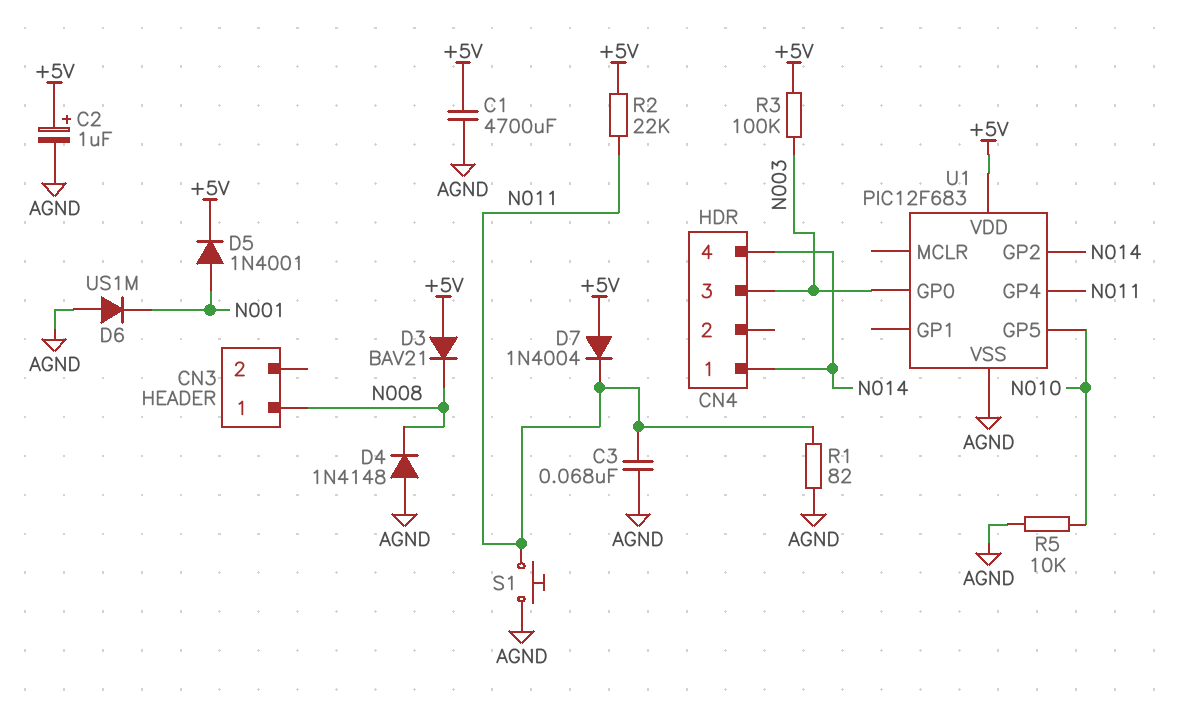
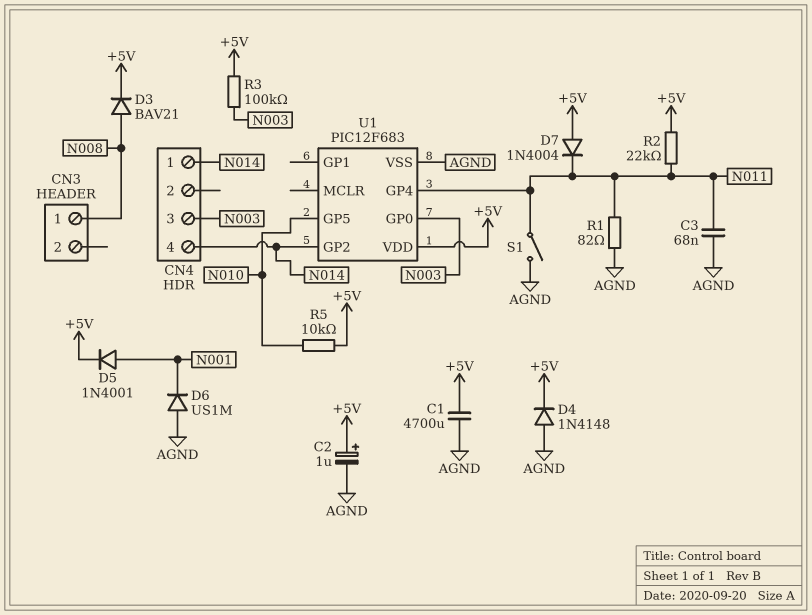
D3: diode BAV21 (A +5V, K N008) -> diode BAV21 (A N008, K +5V)
D4: diode 1N4148 (A AGND, K N008) -> diode 1N4148 (A AGND, K +5V)
R5: 10k (AGND, N010) -> 10k (+5V, N010)
S1: button (AGND, N011) -> switch (AGND, N011)

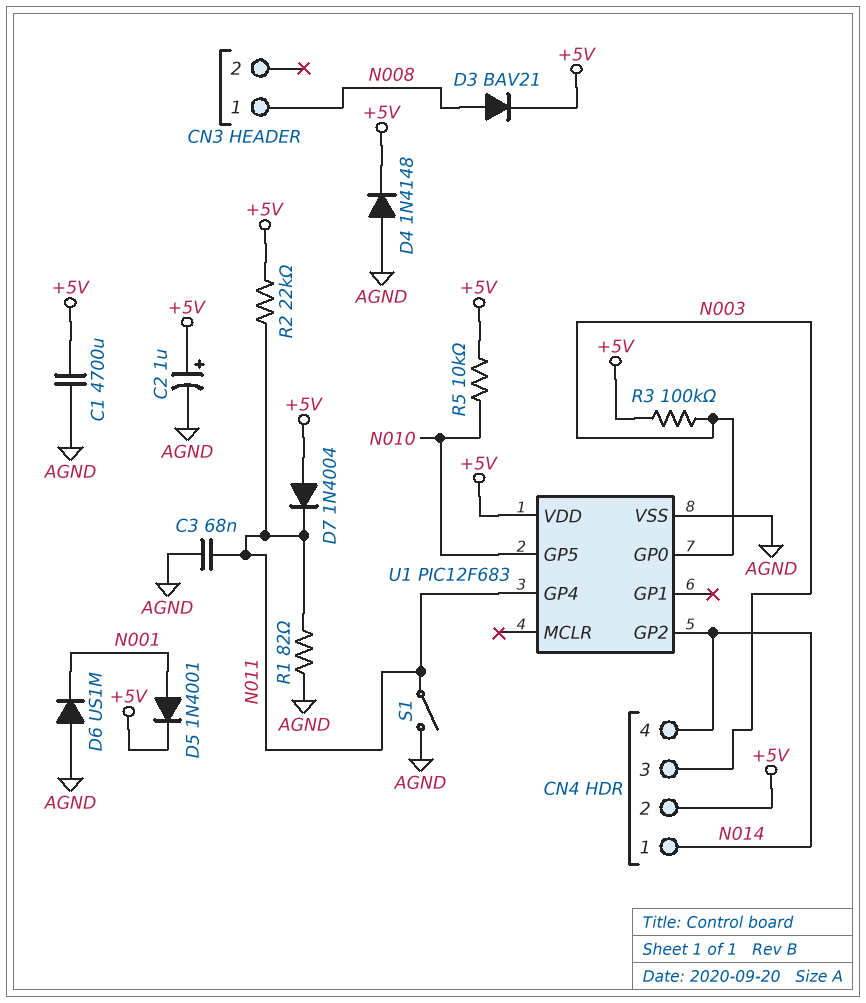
CN4 pin 2: none -> +5V

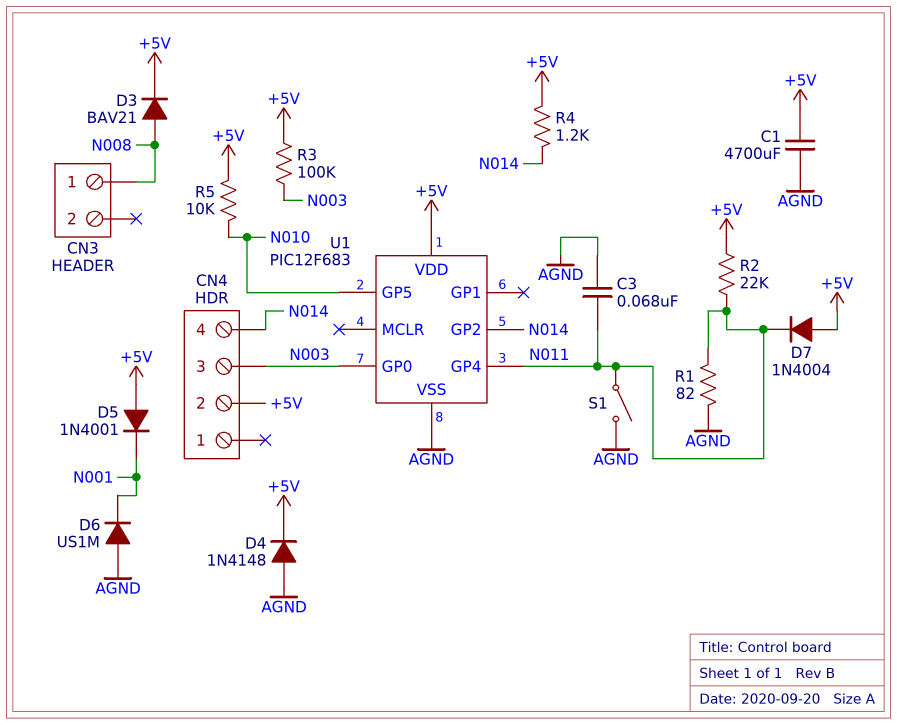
C2: 1uF (plus +5V, minus AGND) -> none
CN4 pin 1: N014 -> none
D5: diode 1N4001 (A N001, K +5V) -> diode 1N4001 (A +5V, K N001)
R4: none -> 1.2k (+5V, N014)

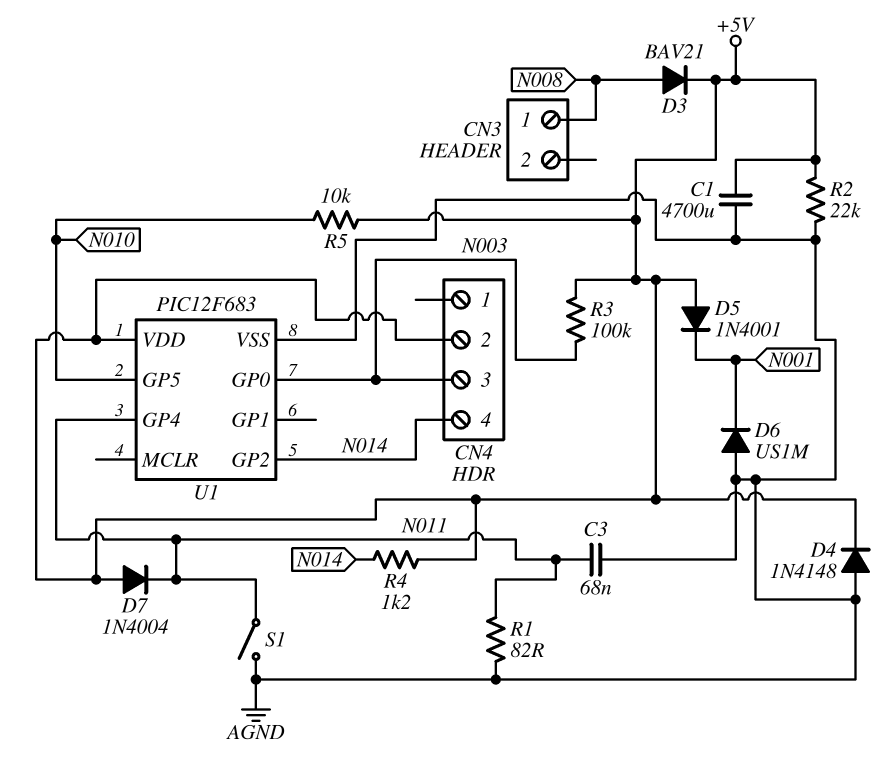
R2: 22k (+5V, N011) -> 22k (+5V, AGND)

